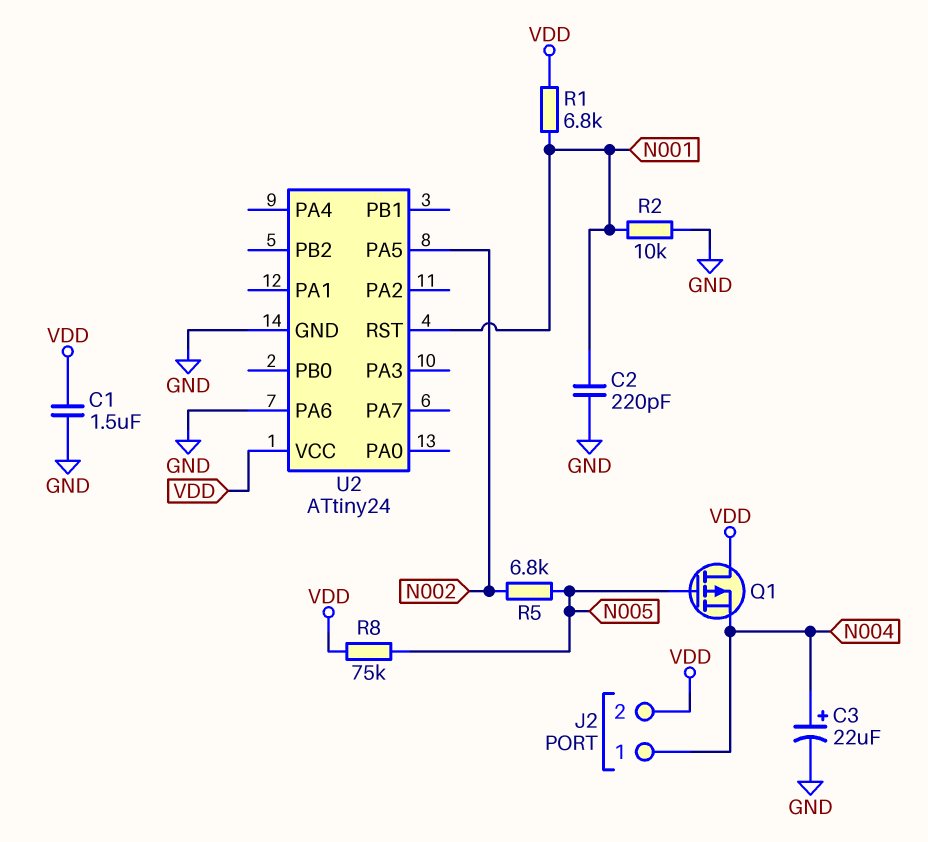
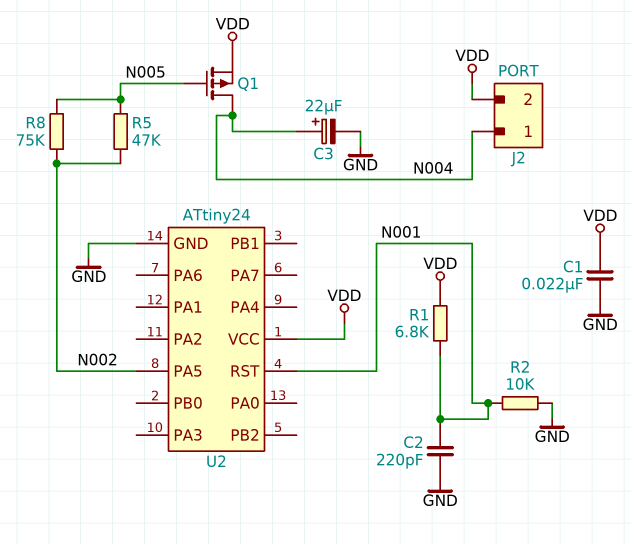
C1: 1.5uF (GND, VDD) -> 22nF (GND, VDD)
Q1: PMOS (G N005, D VDD, S N004) -> PMOS (G N005, D N004, S VDD)
R5: 6.8k (N002, N005) -> 47k (N002, N005)
R8: 75k (N005, VDD) -> 75k (N002, N005)
U2 pin PA6: GND -> none

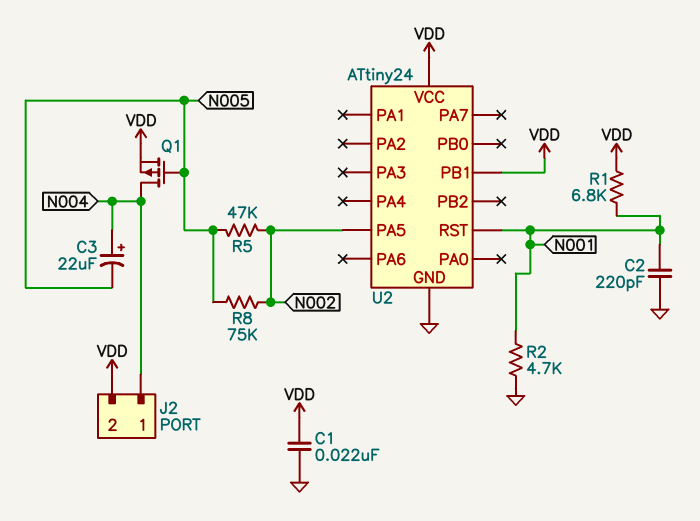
C3: 22uF (plus N004, minus GND) -> 22uF (plus N004, minus N005)
R2: 10k (GND, N001) -> 4.7k (GND, N001)
U2 pin PB1: none -> VDD

